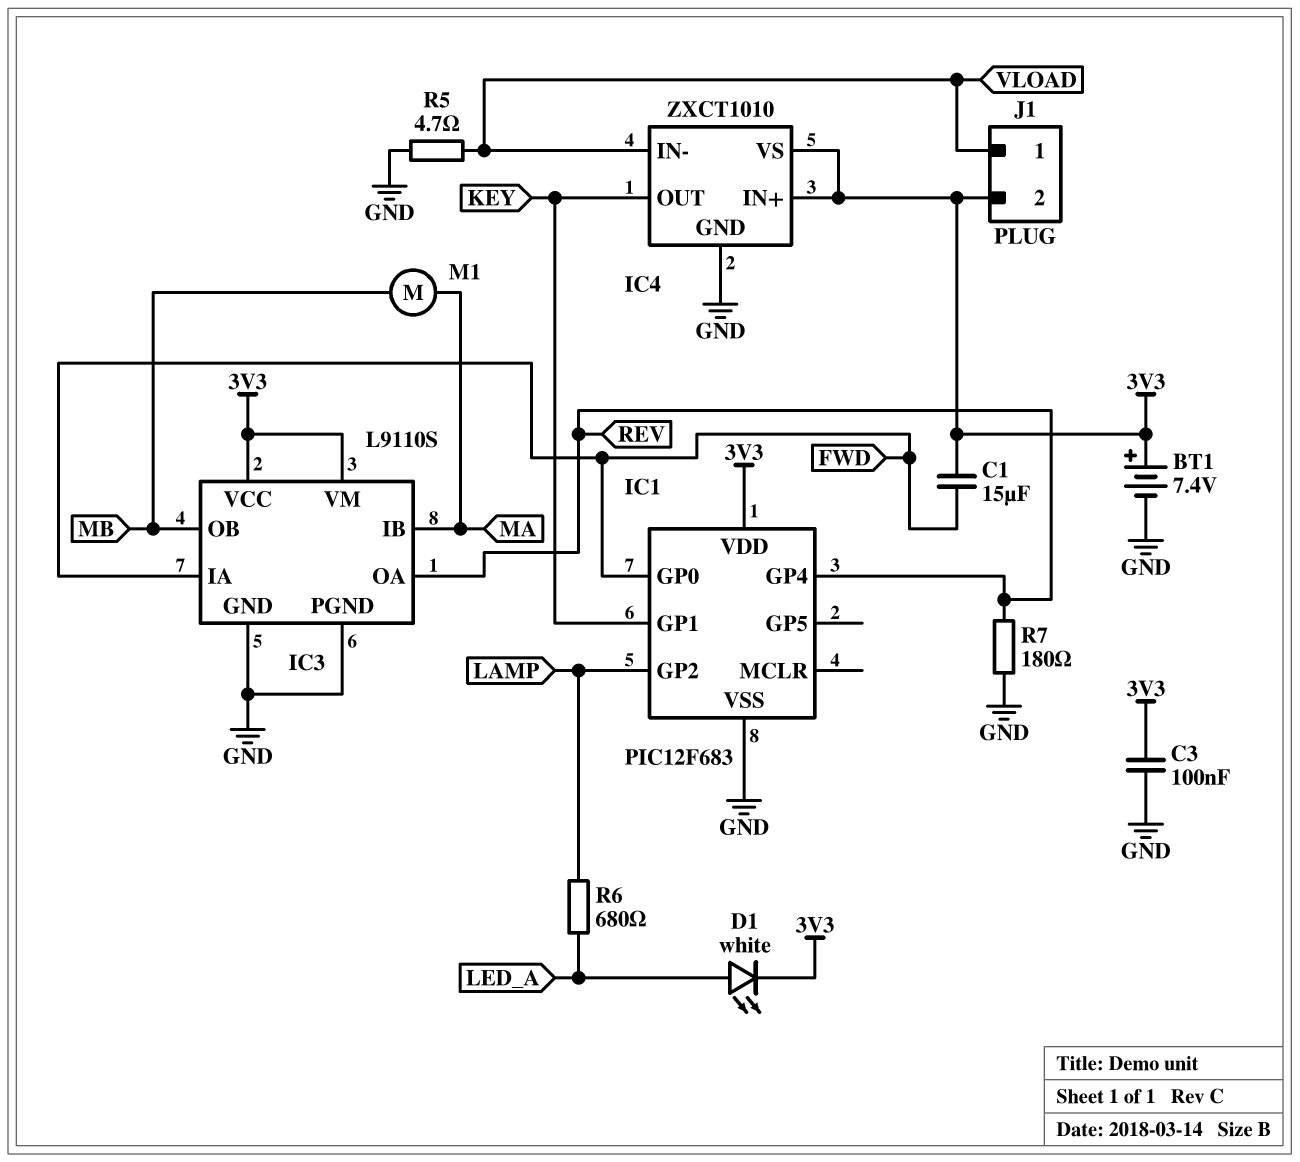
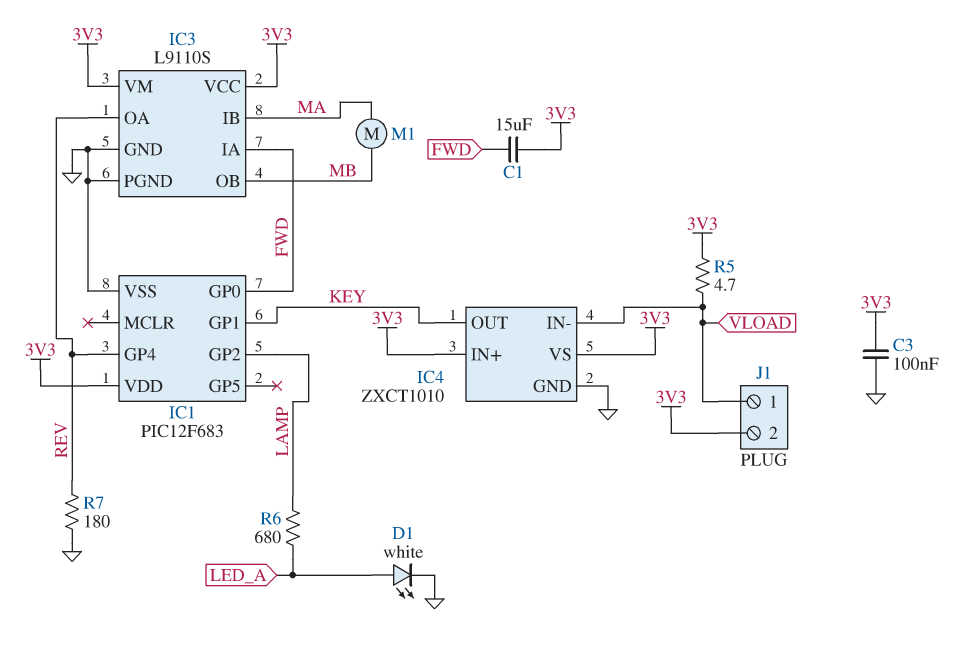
BT1: 7.4V (plus 3V3, minus GND) -> none
D1: LED white (A LED_A, K 3V3) -> LED white (A LED_A, K GND)
R5: 4.7 (GND, VLOAD) -> 4.7 (3V3, VLOAD)

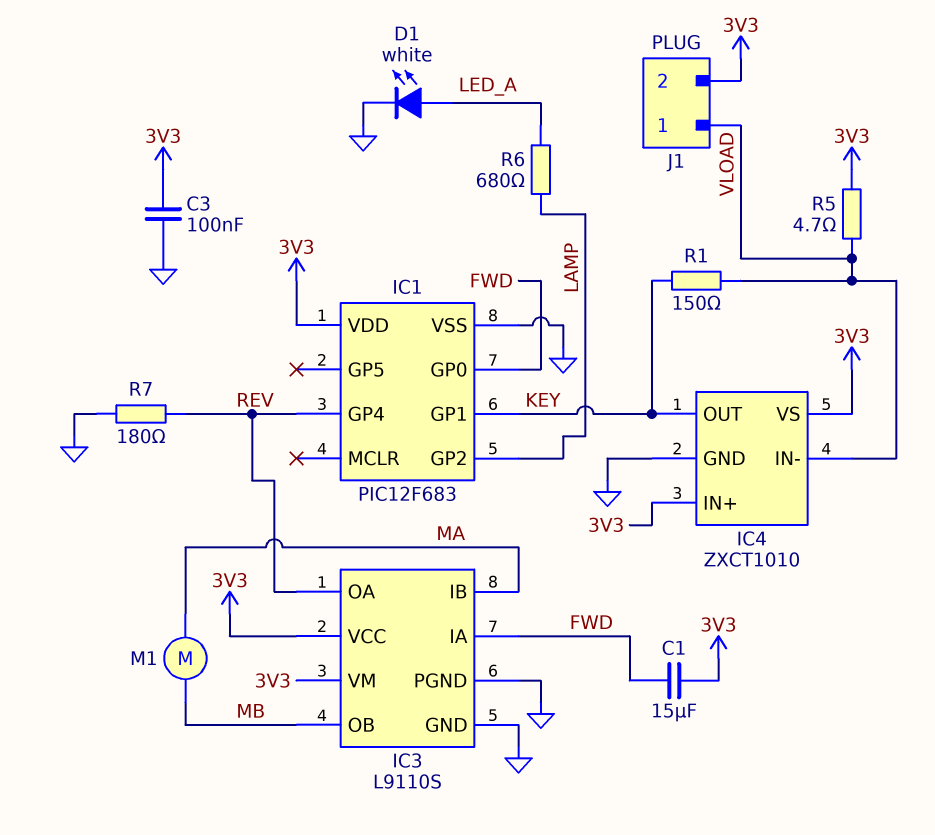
R1: none -> 150 (KEY, VLOAD)

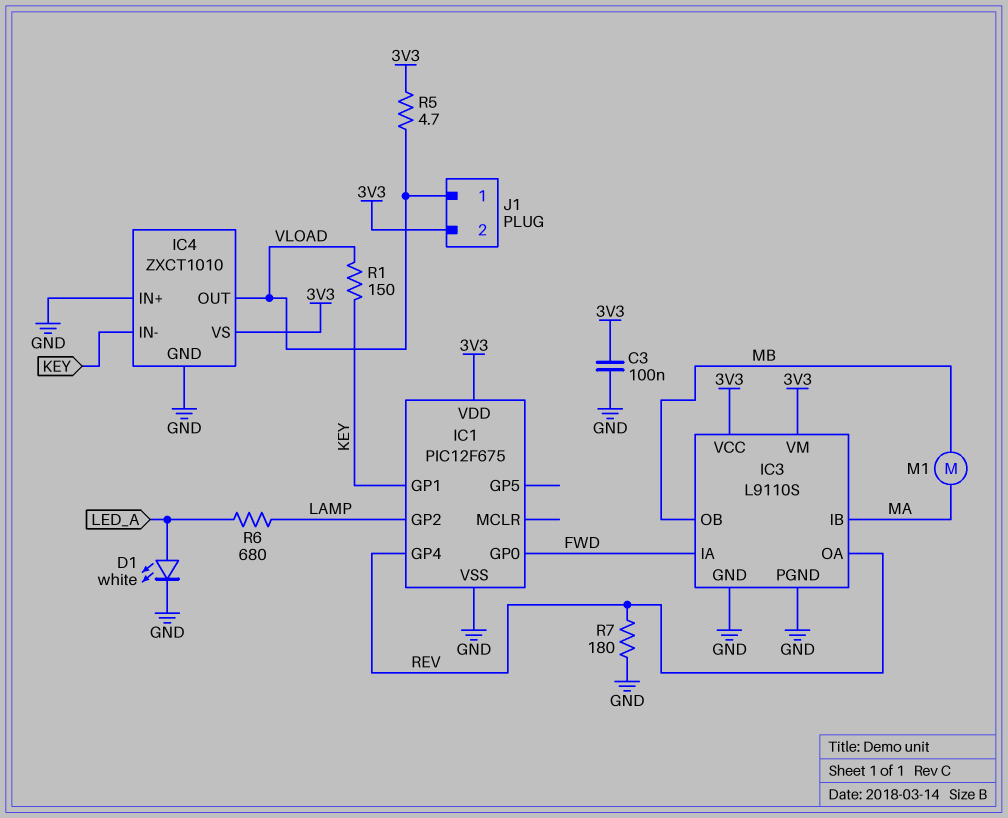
C1: 15uF (3V3, FWD) -> none
IC1: PIC12F683 -> PIC12F675
IC4 pin IN+: 3V3 -> GND
IC4 pin IN-: VLOAD -> KEY
IC4 pin OUT: KEY -> VLOAD

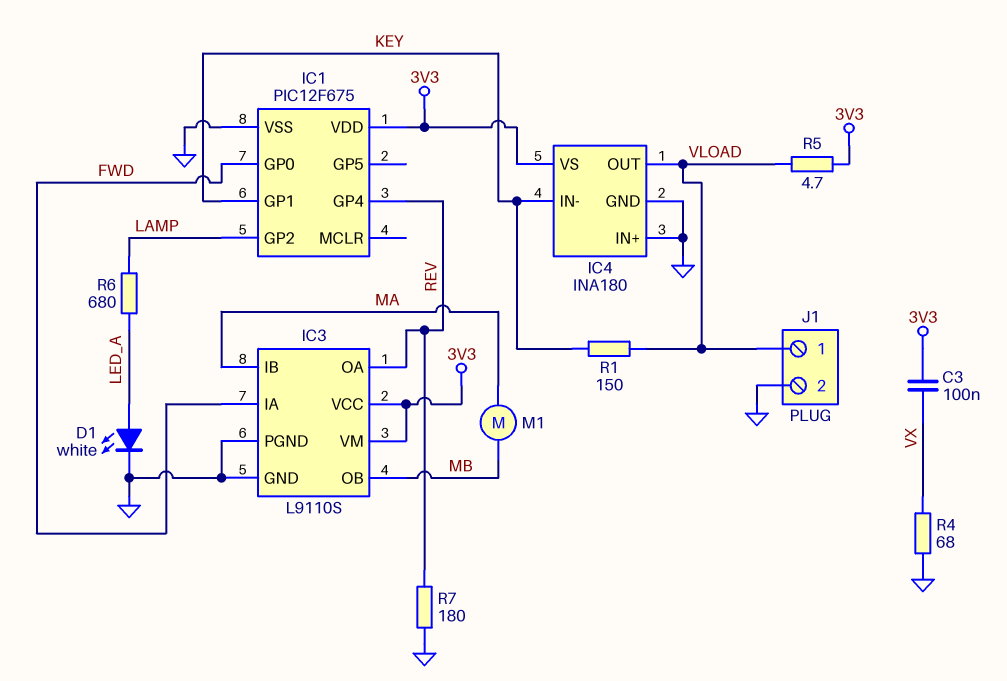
C3: 100nF (3V3, GND) -> 100nF (3V3, VX)
IC4: ZXCT1010 -> INA180
J1 pin 2: 3V3 -> GND
R4: none -> 68 (GND, VX)

